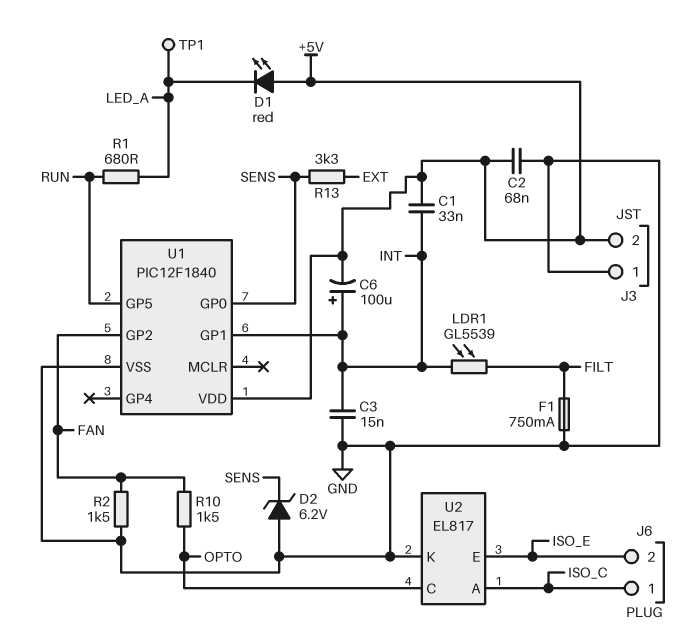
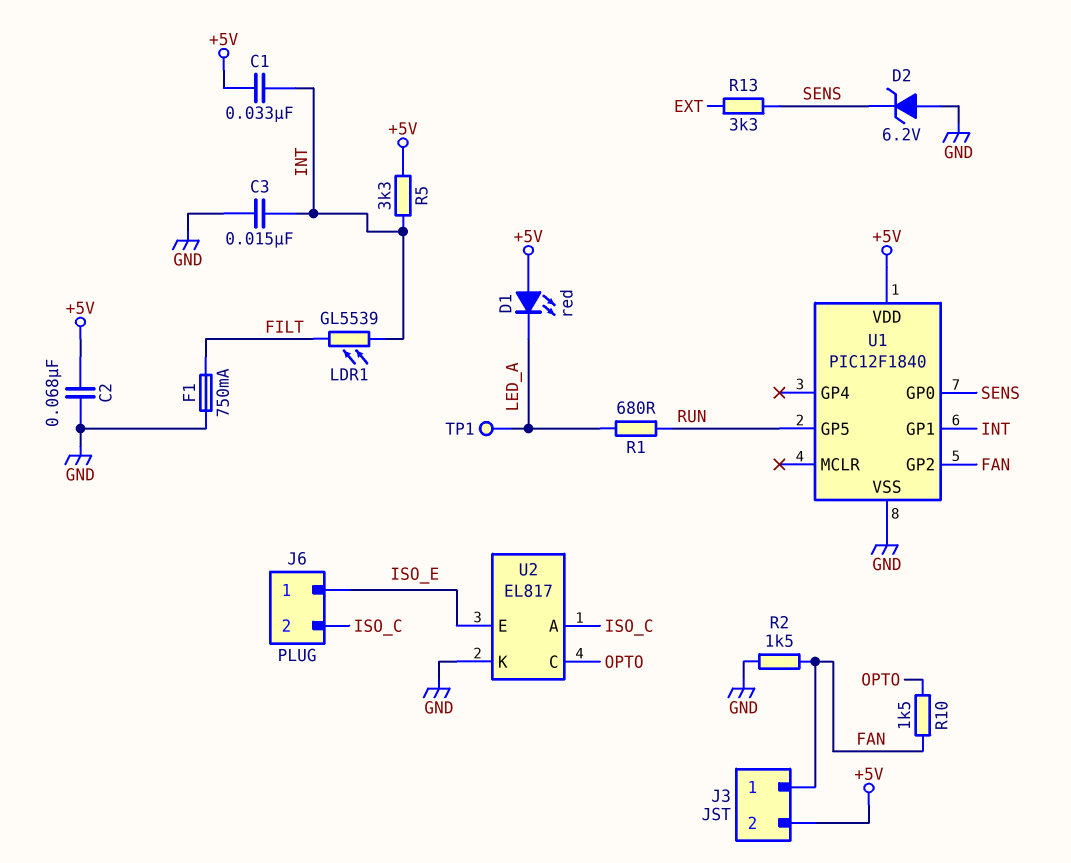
C6: 100uF (plus INT, minus +5V) -> none
J3 pin 1: GND -> FAN
J6 pin 1: ISO_C -> ISO_E
J6 pin 2: ISO_E -> ISO_C
R5: none -> 3.3k (+5V, INT)

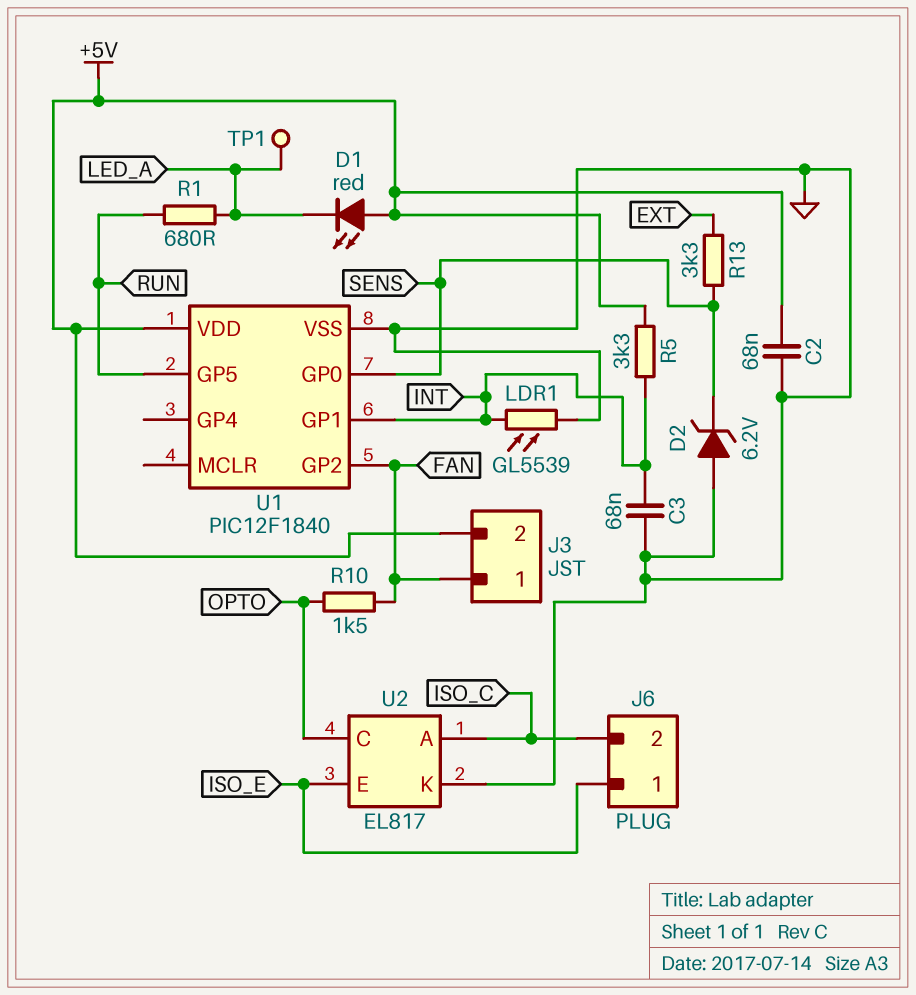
C1: 33nF (+5V, INT) -> none
C3: 15nF (GND, INT) -> 68nF (GND, INT)
F1: 750mA (FILT, GND) -> none
LDR1: GL5539 (FILT, INT) -> GL5539 (GND, INT)
R2: 1.5k (FAN, GND) -> none

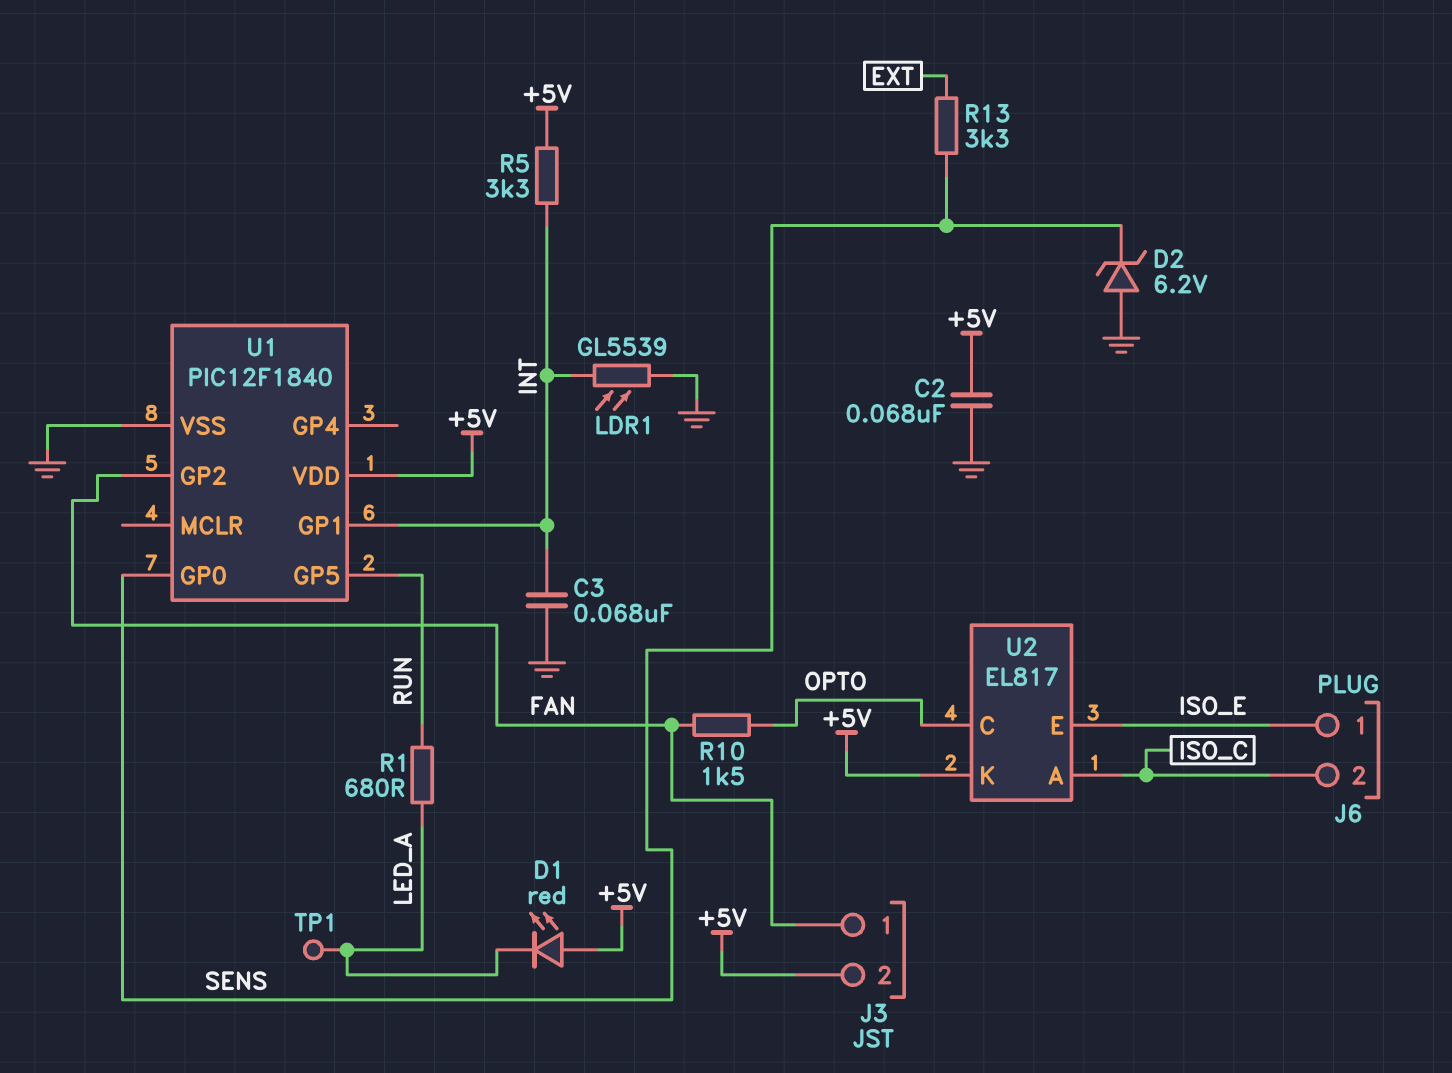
U2 pin K: GND -> +5V

